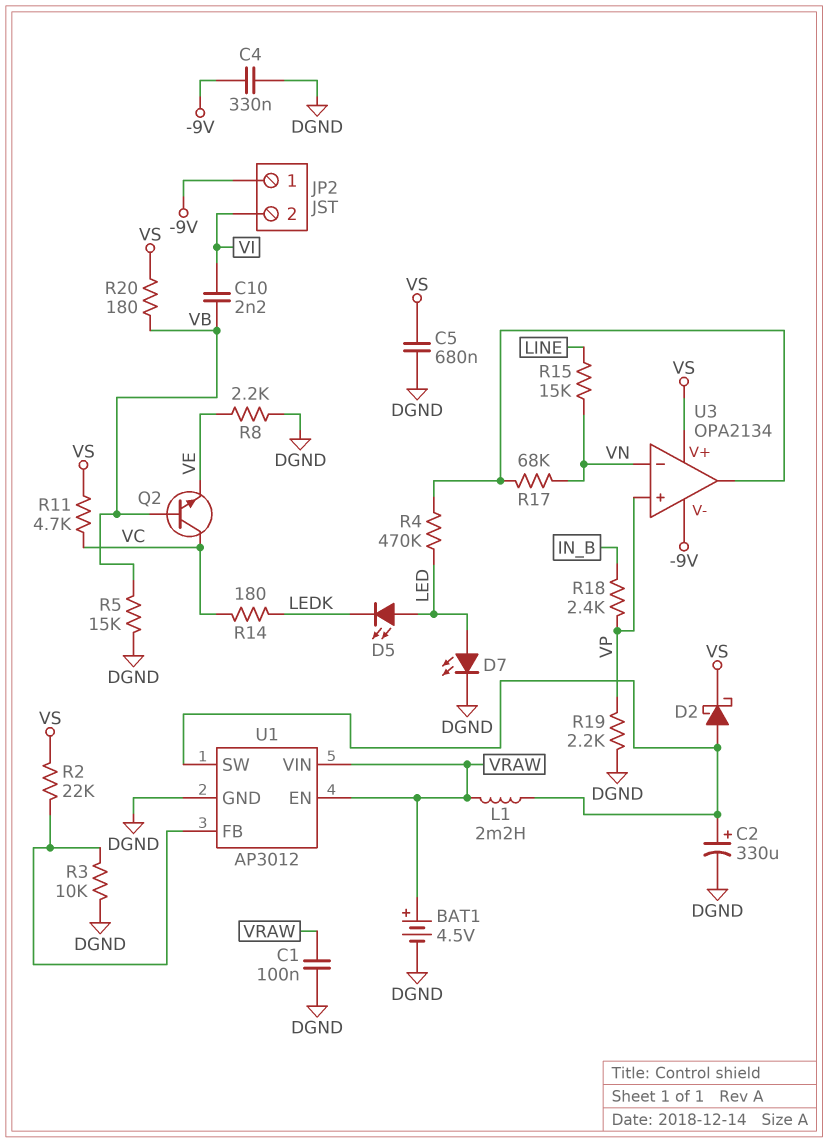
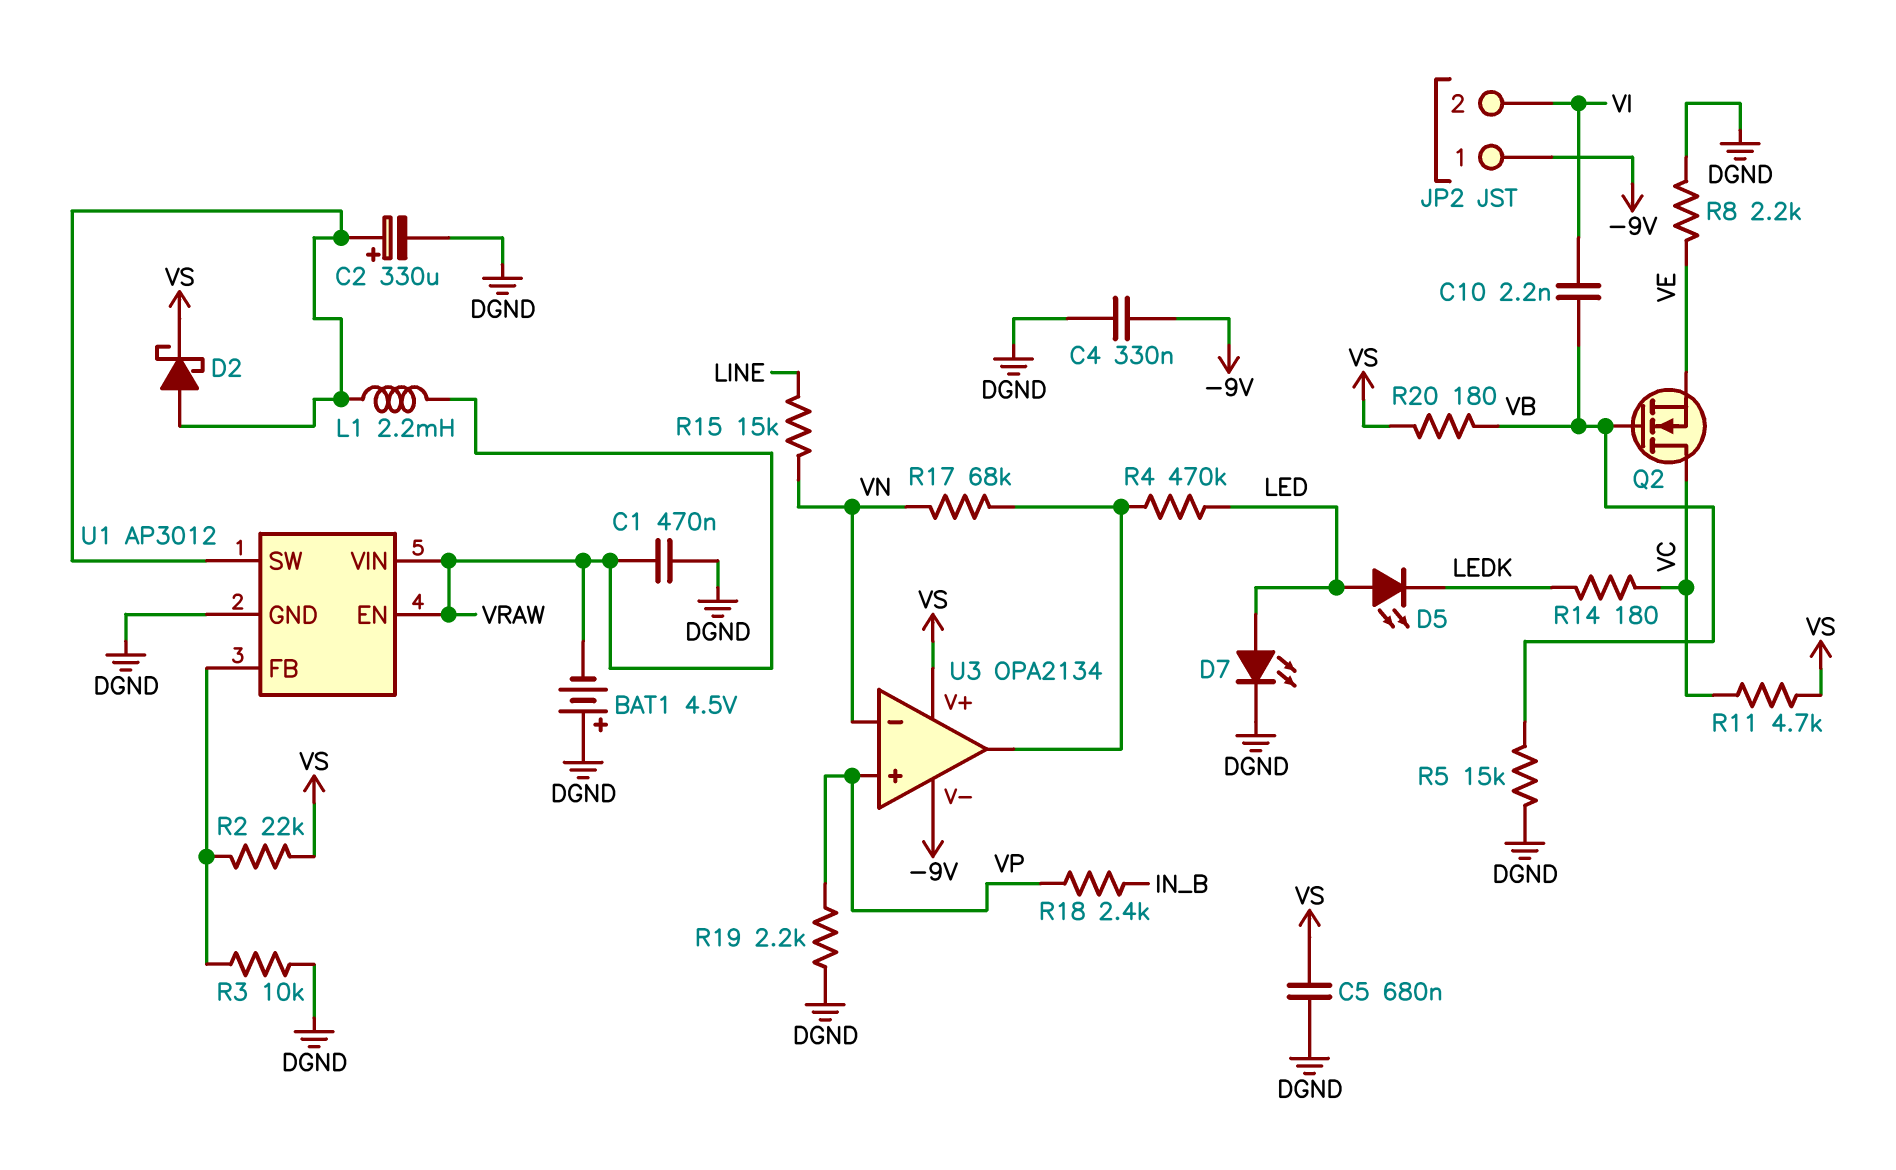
BAT1: 4.5V (plus VRAW, minus DGND) -> 4.5V (plus DGND, minus VRAW)
C1: 100nF (DGND, VRAW) -> 470nF (DGND, VRAW)
Q2: NPN (B VB, C VC, E VE) -> NMOS (G VB, D VC, S VE)

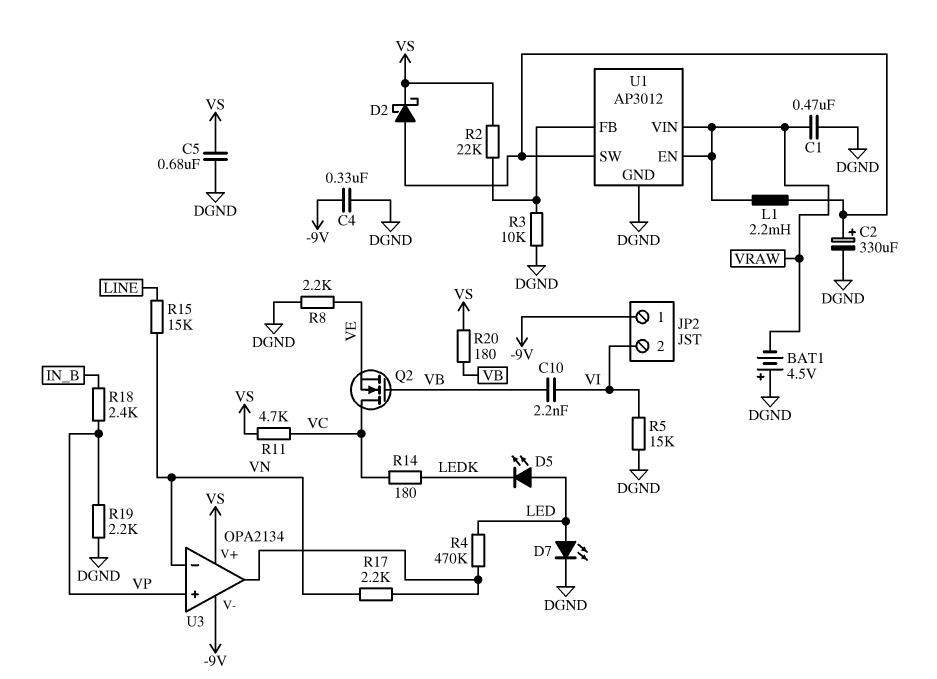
R5: 15k (DGND, VB) -> 15k (DGND, VI)
R17: 68k (U3/out, VN) -> 2.2k (U3/out, VN)

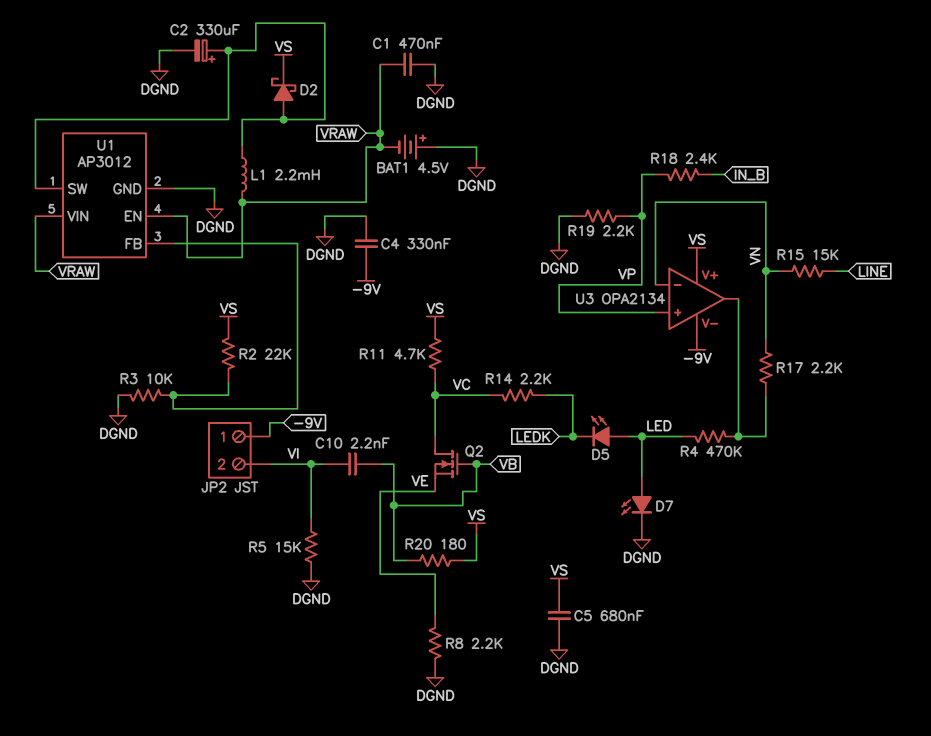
R14: 180 (LEDK, VC) -> 2.2k (LEDK, VC)

